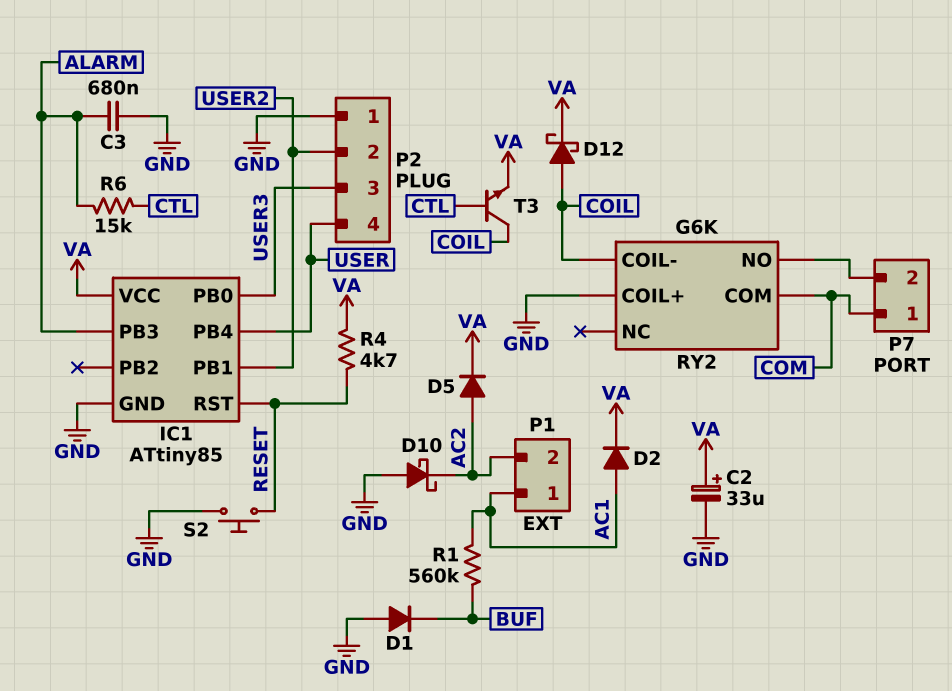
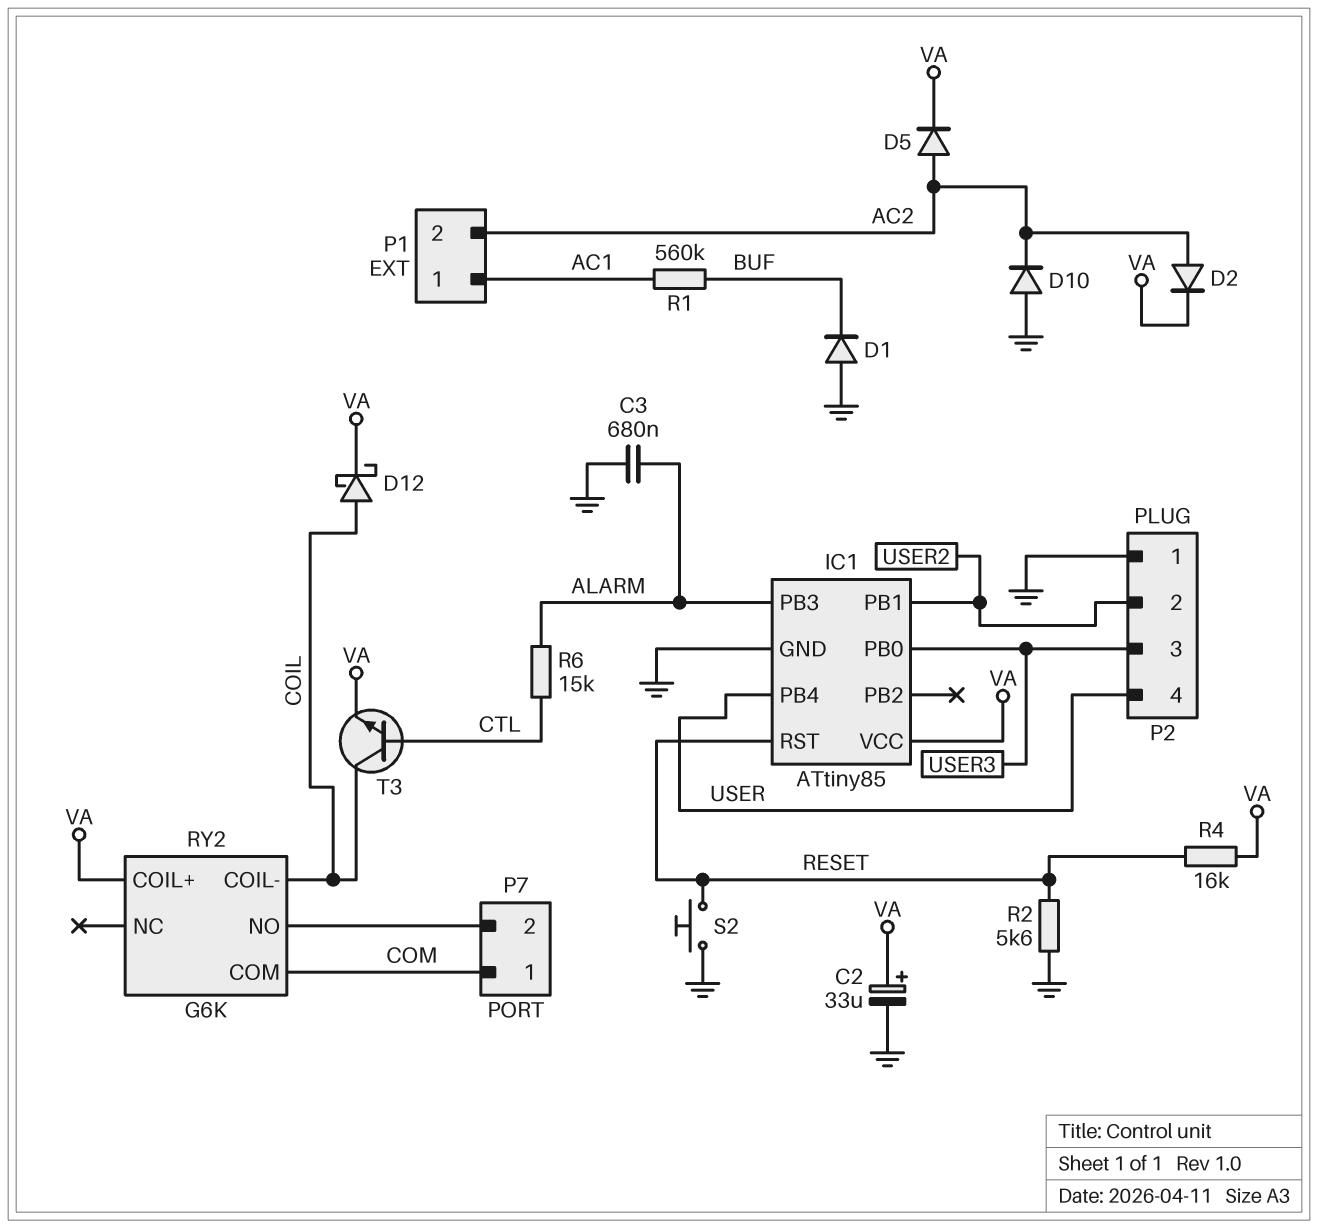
D2: diode (A AC1, K VA) -> diode (A AC2, K VA)
D10: schottky (A GND, K AC2) -> diode (A GND, K AC2)
R2: none -> 5.6k (GND, RESET)
R4: 4.7k (RESET, VA) -> 16k (RESET, VA)
RY2 pin COIL+: GND -> VA

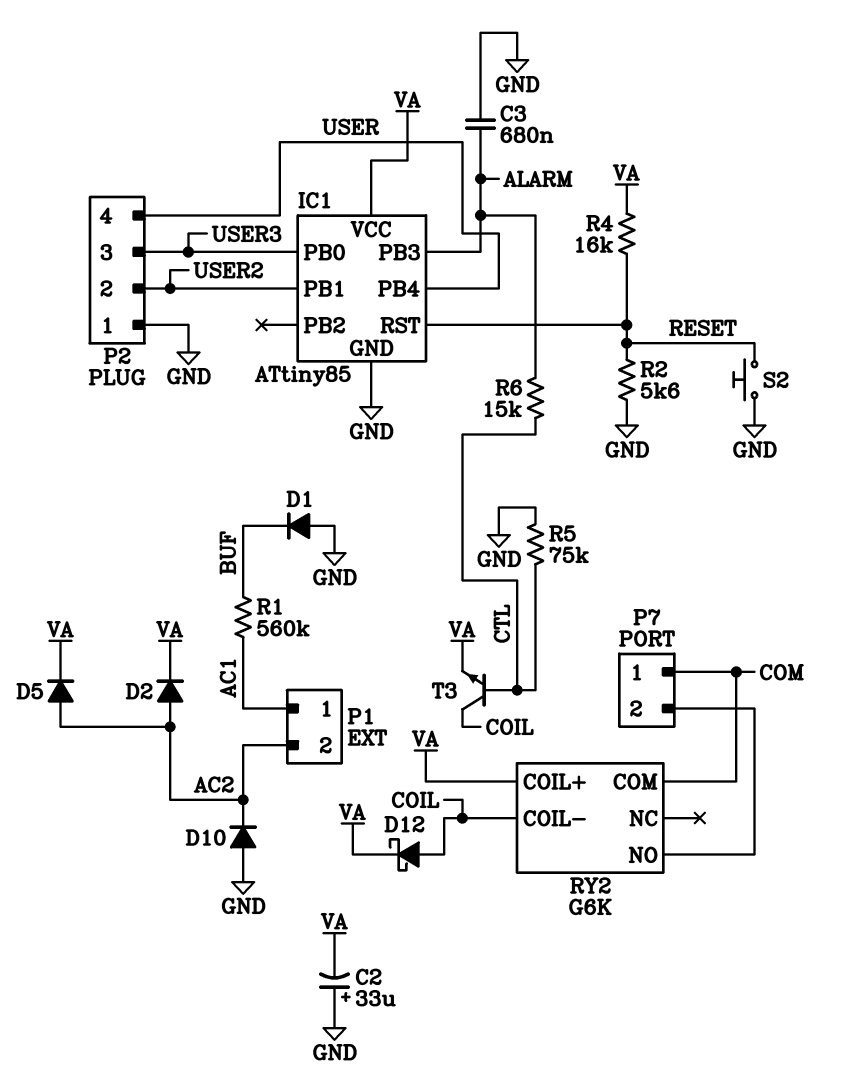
C2: 33uF (plus VA, minus GND) -> 33uF (plus GND, minus VA)
R5: none -> 75k (CTL, GND)

